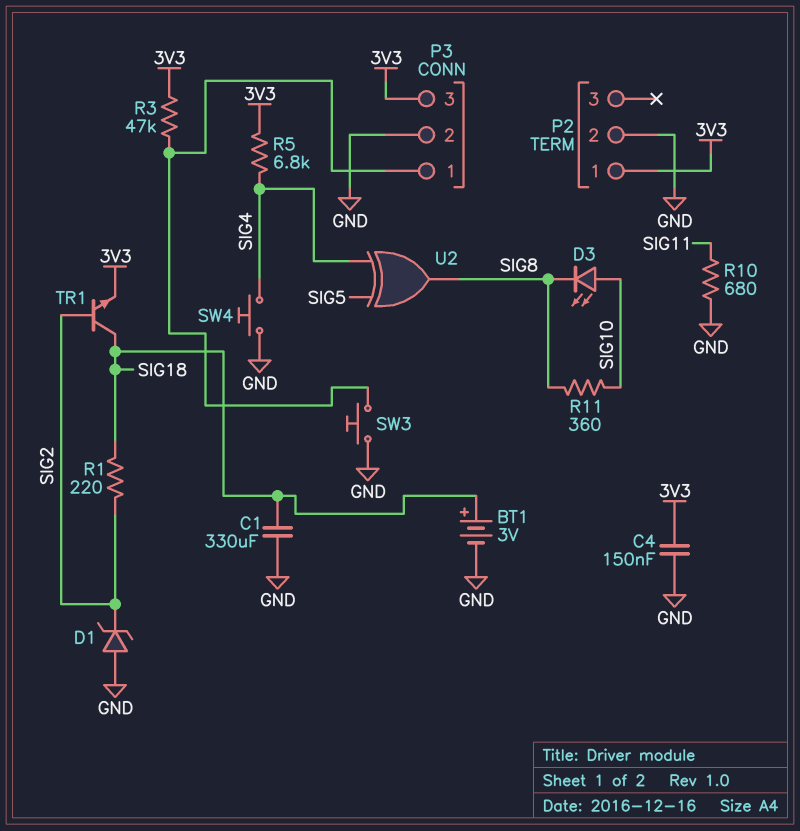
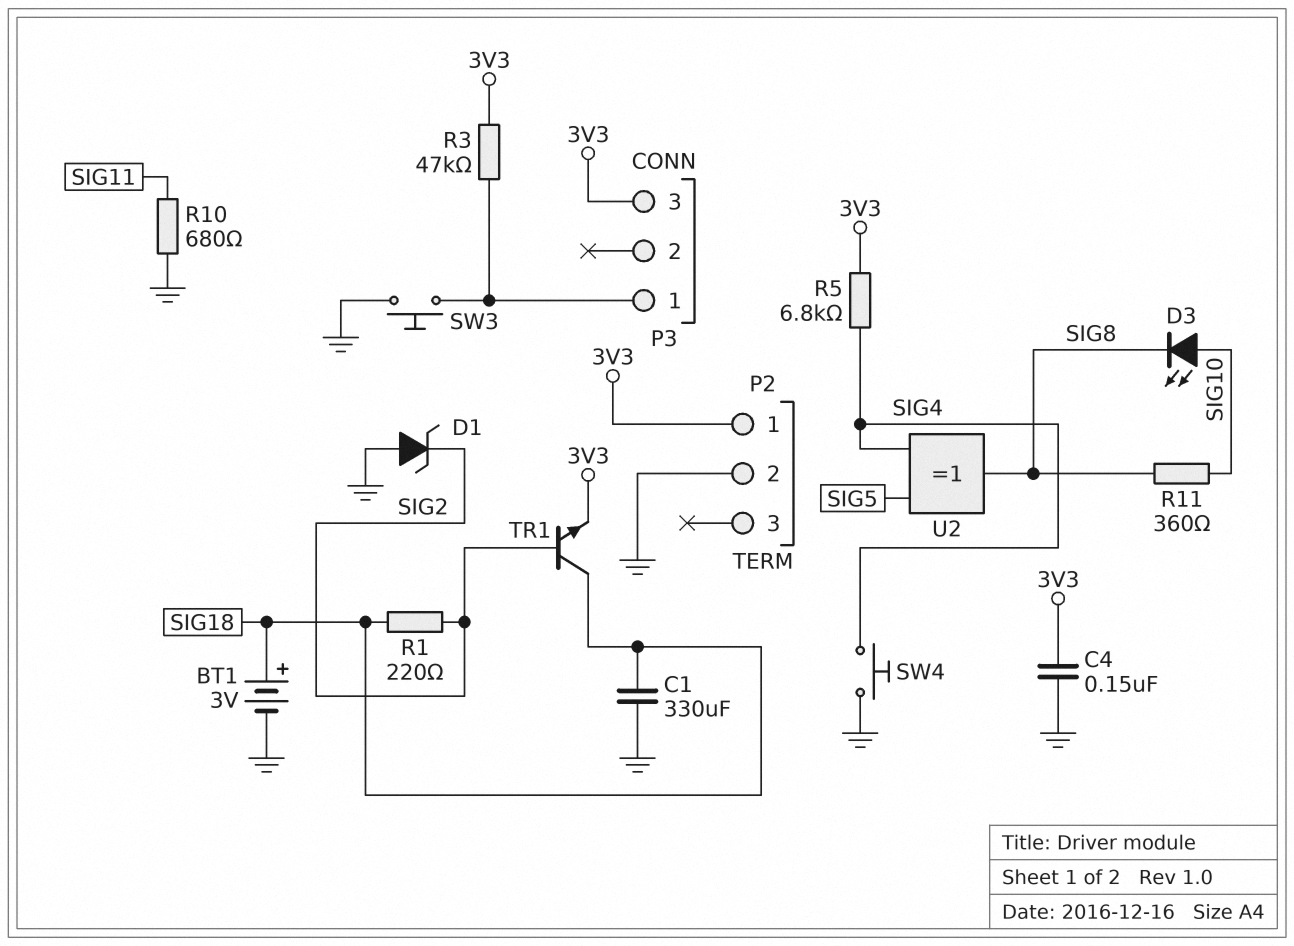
P3 pin 2: GND -> none

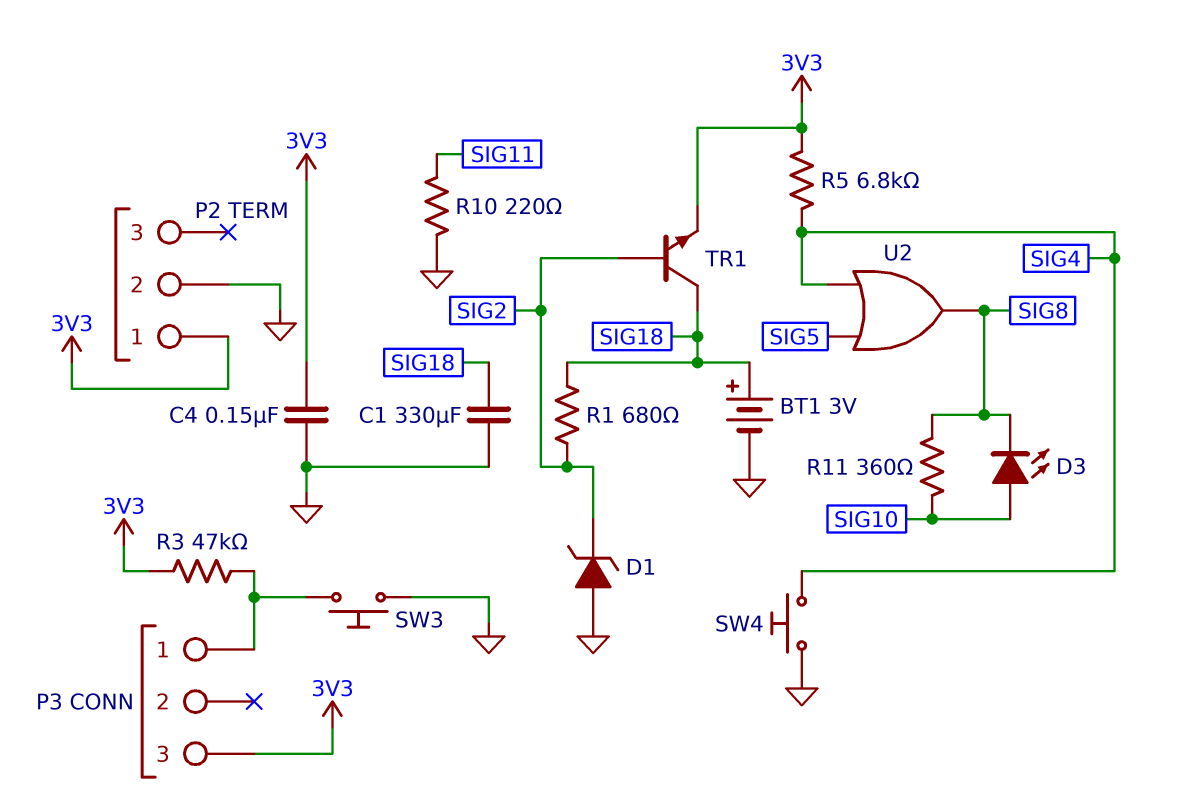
R1: 220 (SIG2, SIG18) -> 680 (SIG2, SIG18)
R10: 680 (GND, SIG11) -> 220 (GND, SIG11)
U2: XOR (in SIG4, in SIG5, out SIG8) -> OR (in SIG4, in SIG5, out SIG8)

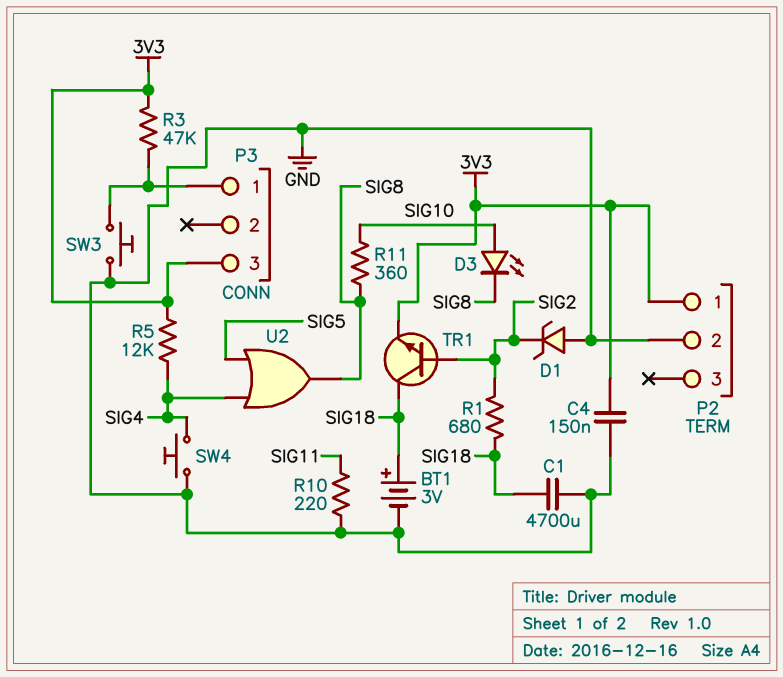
C1: 330uF (GND, SIG18) -> 4700uF (GND, SIG18)
R5: 6.8k (3V3, SIG4) -> 12k (3V3, SIG4)

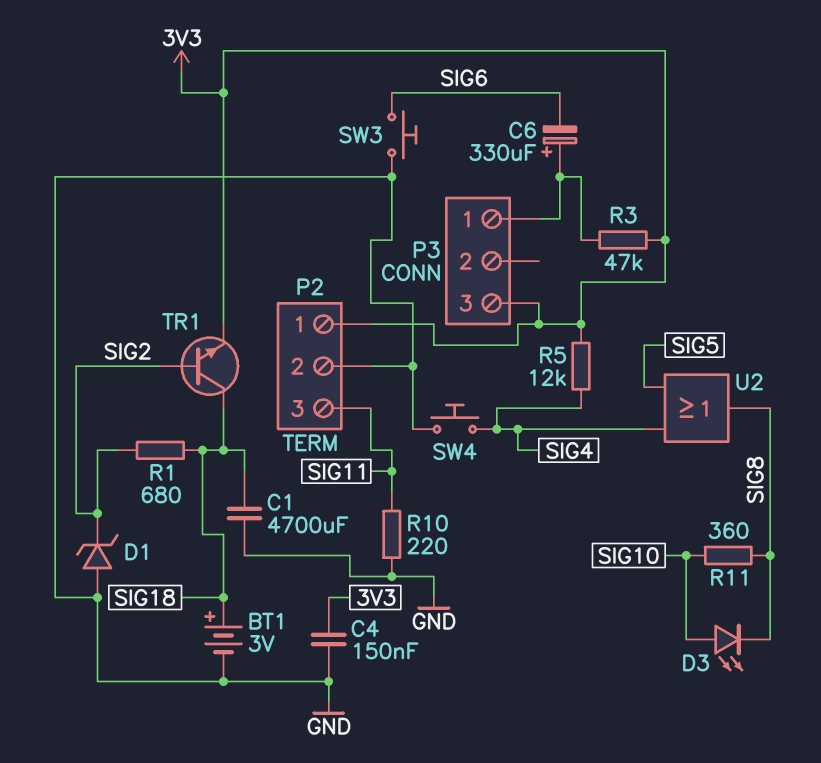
C6: none -> 330uF (plus P3/1, minus SIG6)
P2 pin 3: none -> SIG11
SW3: button (GND, P3/1) -> button (GND, SIG6)

